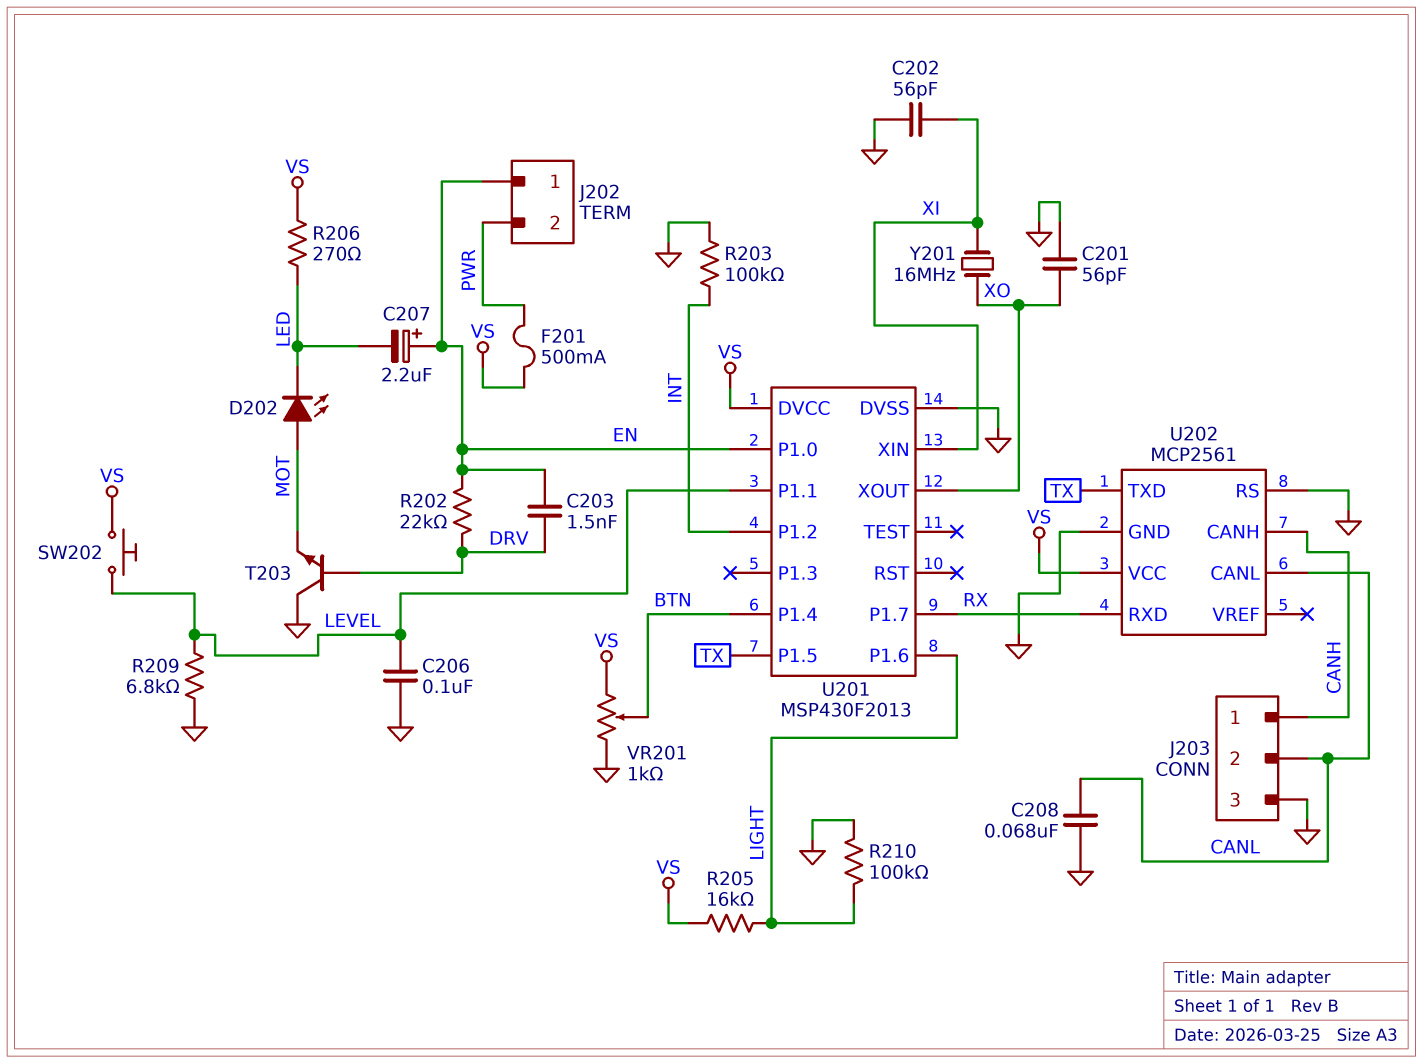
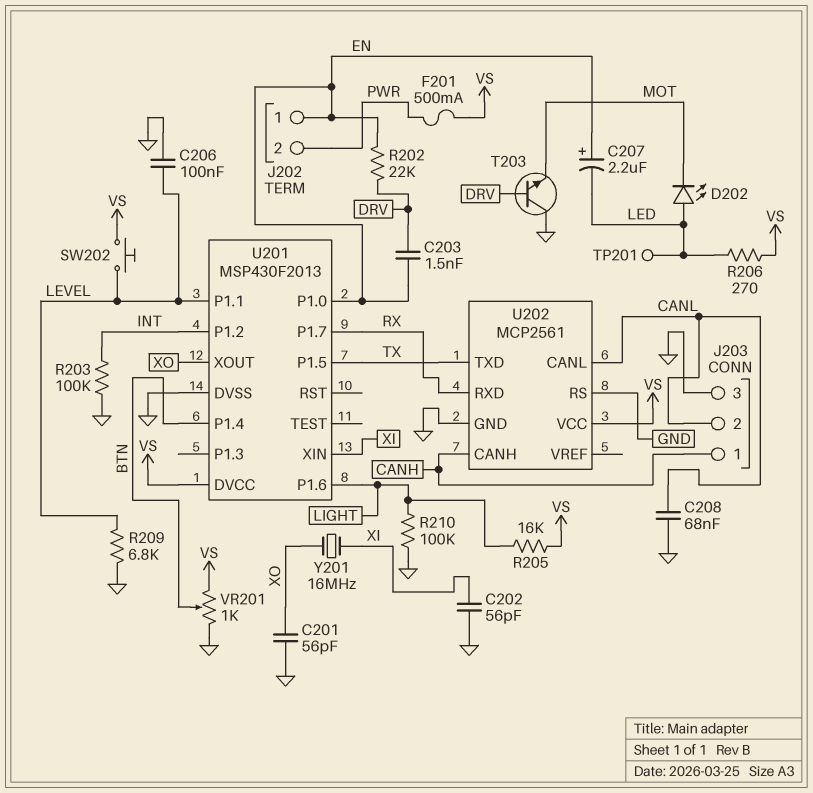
D202: LED (A MOT, K LED) -> LED (A LED, K MOT)
TP201: none -> test point (LED)

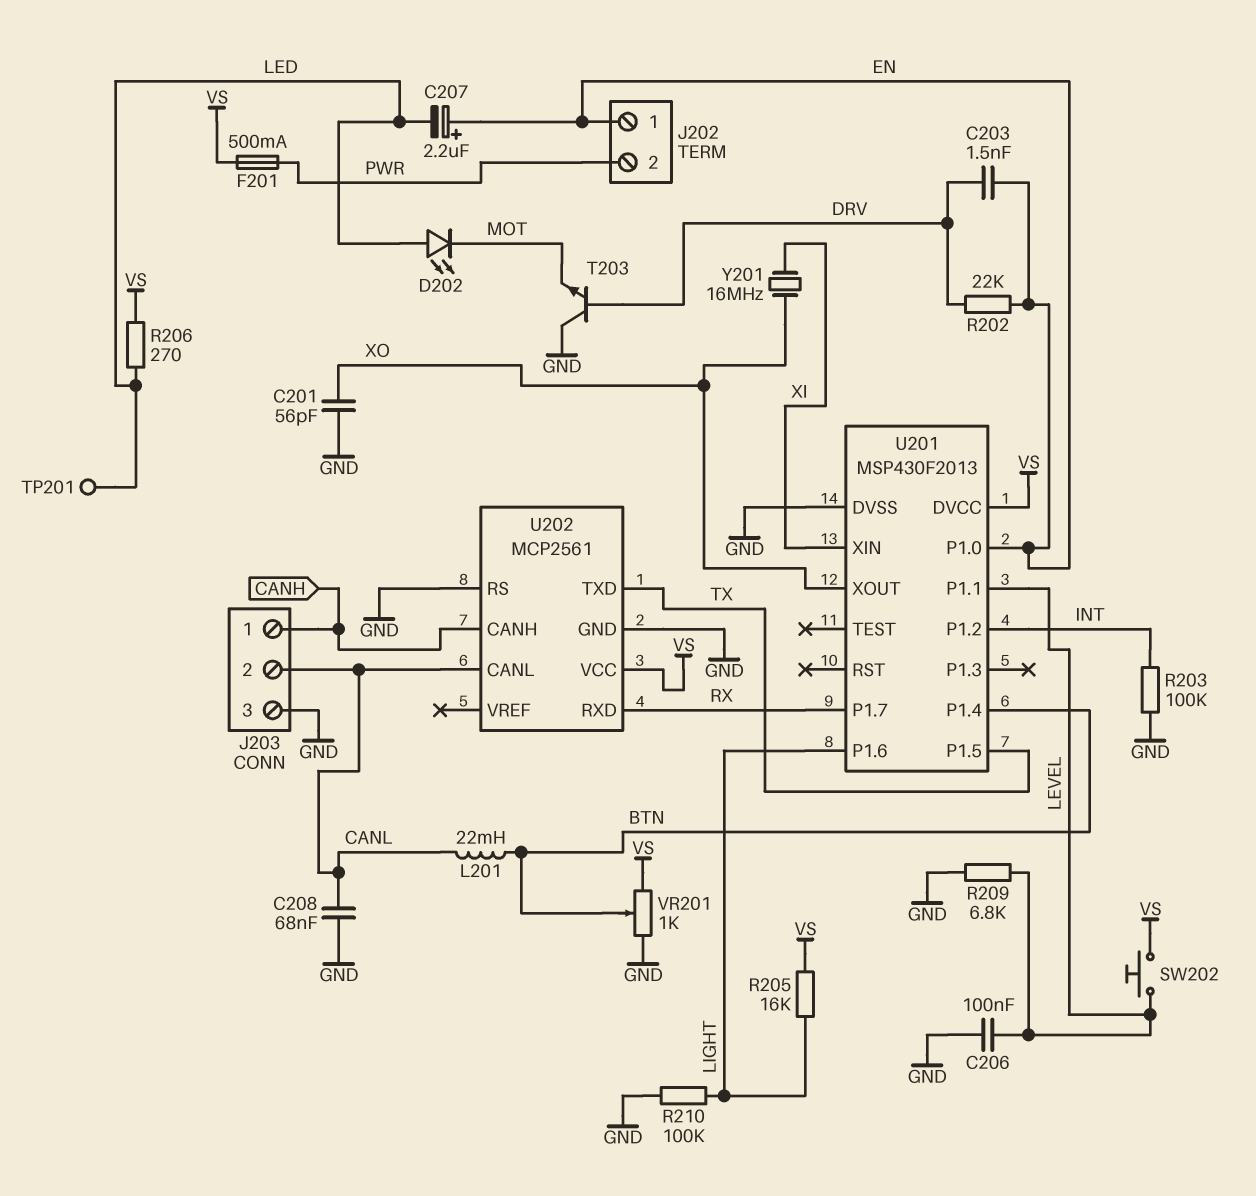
C202: 56pF (GND, XI) -> none
L201: none -> 22mH (BTN, CANL)

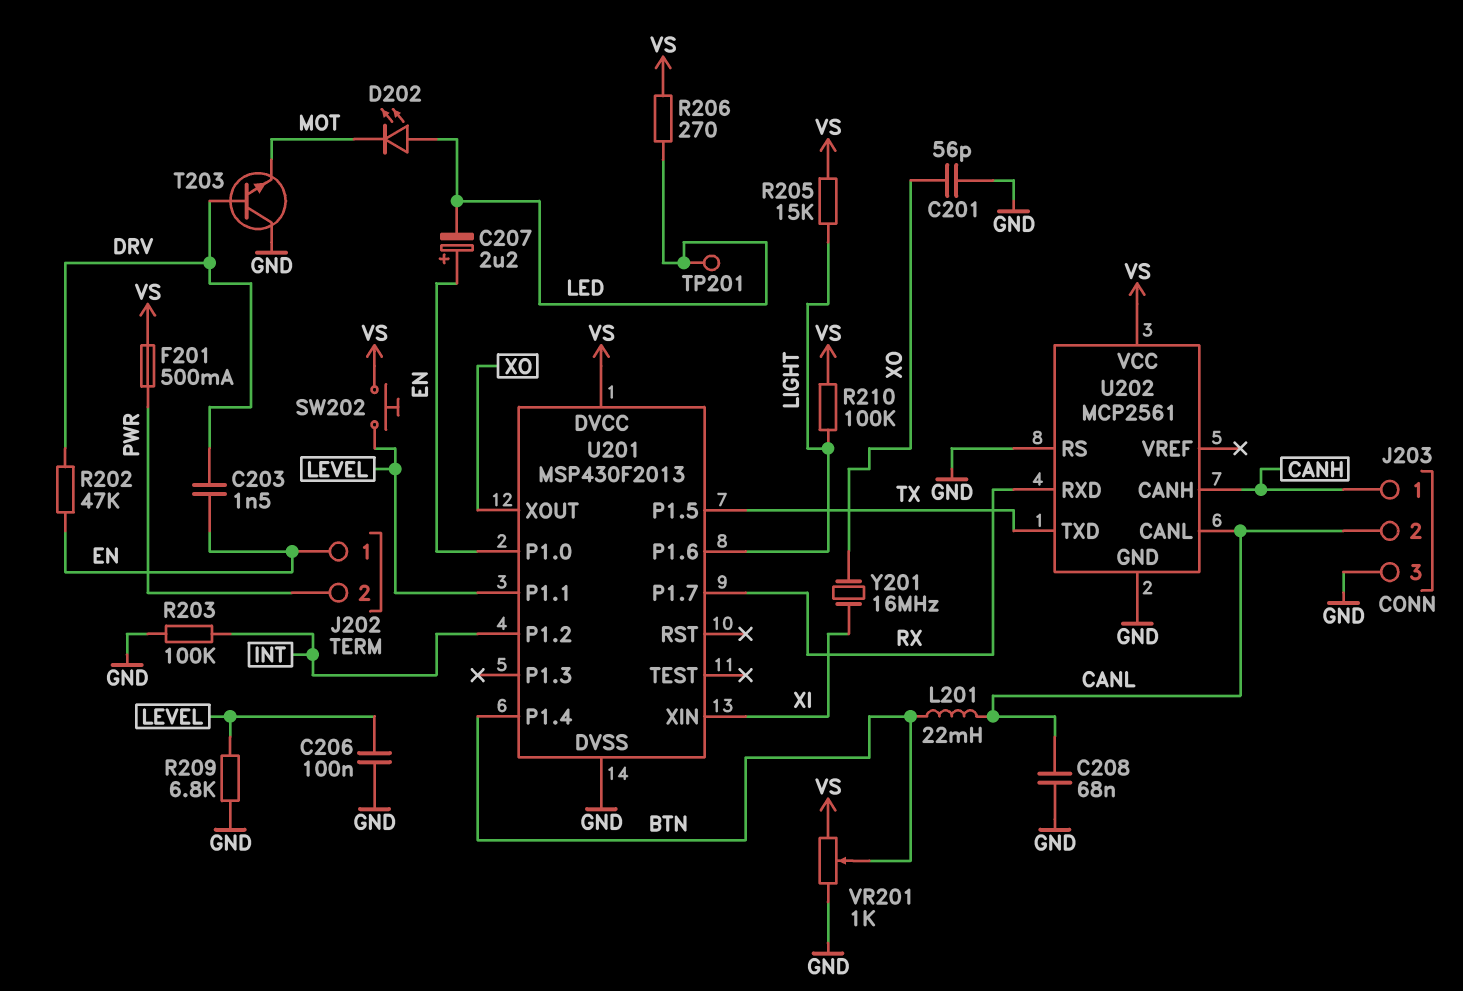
R202: 22k (DRV, EN) -> 47k (DRV, EN)
R205: 16k (LIGHT, VS) -> 15k (LIGHT, VS)
R210: 100k (GND, LIGHT) -> 100k (LIGHT, VS)

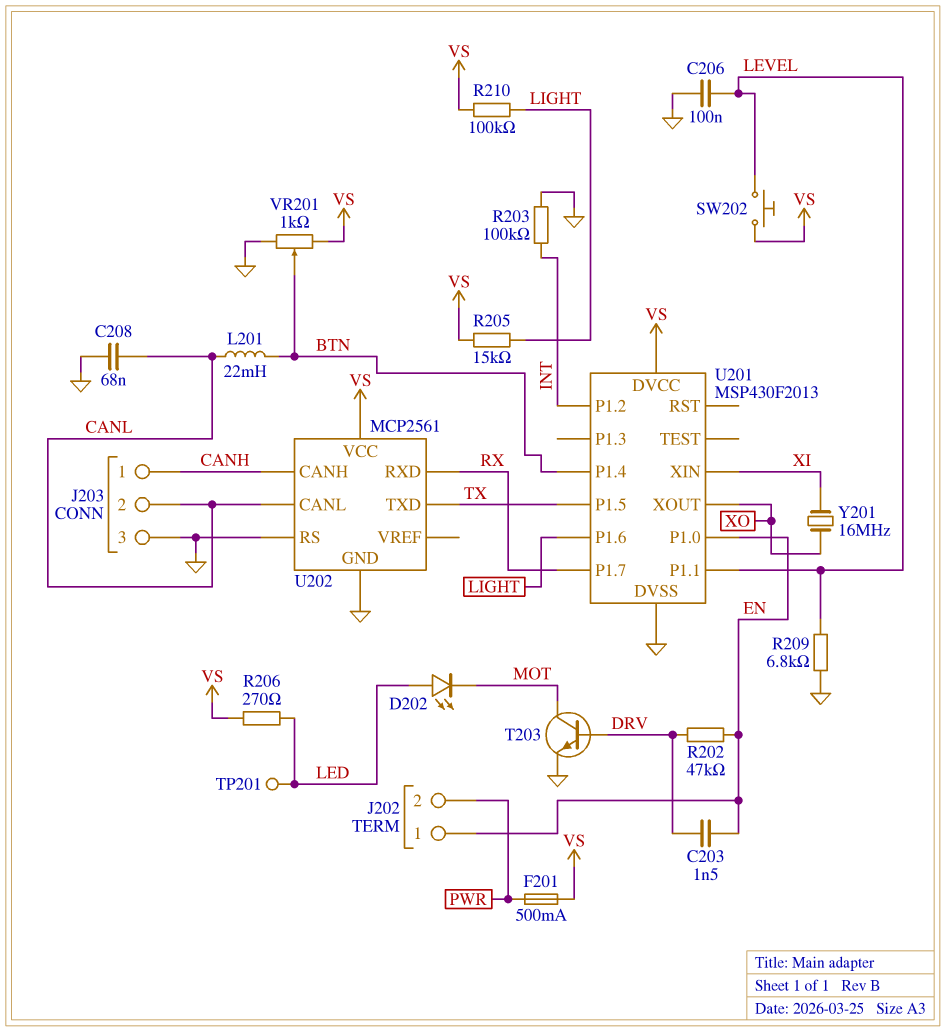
C201: 56pF (GND, XO) -> none
C207: 2.2uF (plus EN, minus LED) -> none
T203: NPN (B DRV, C GND, E MOT) -> NPN (B DRV, C MOT, E GND)

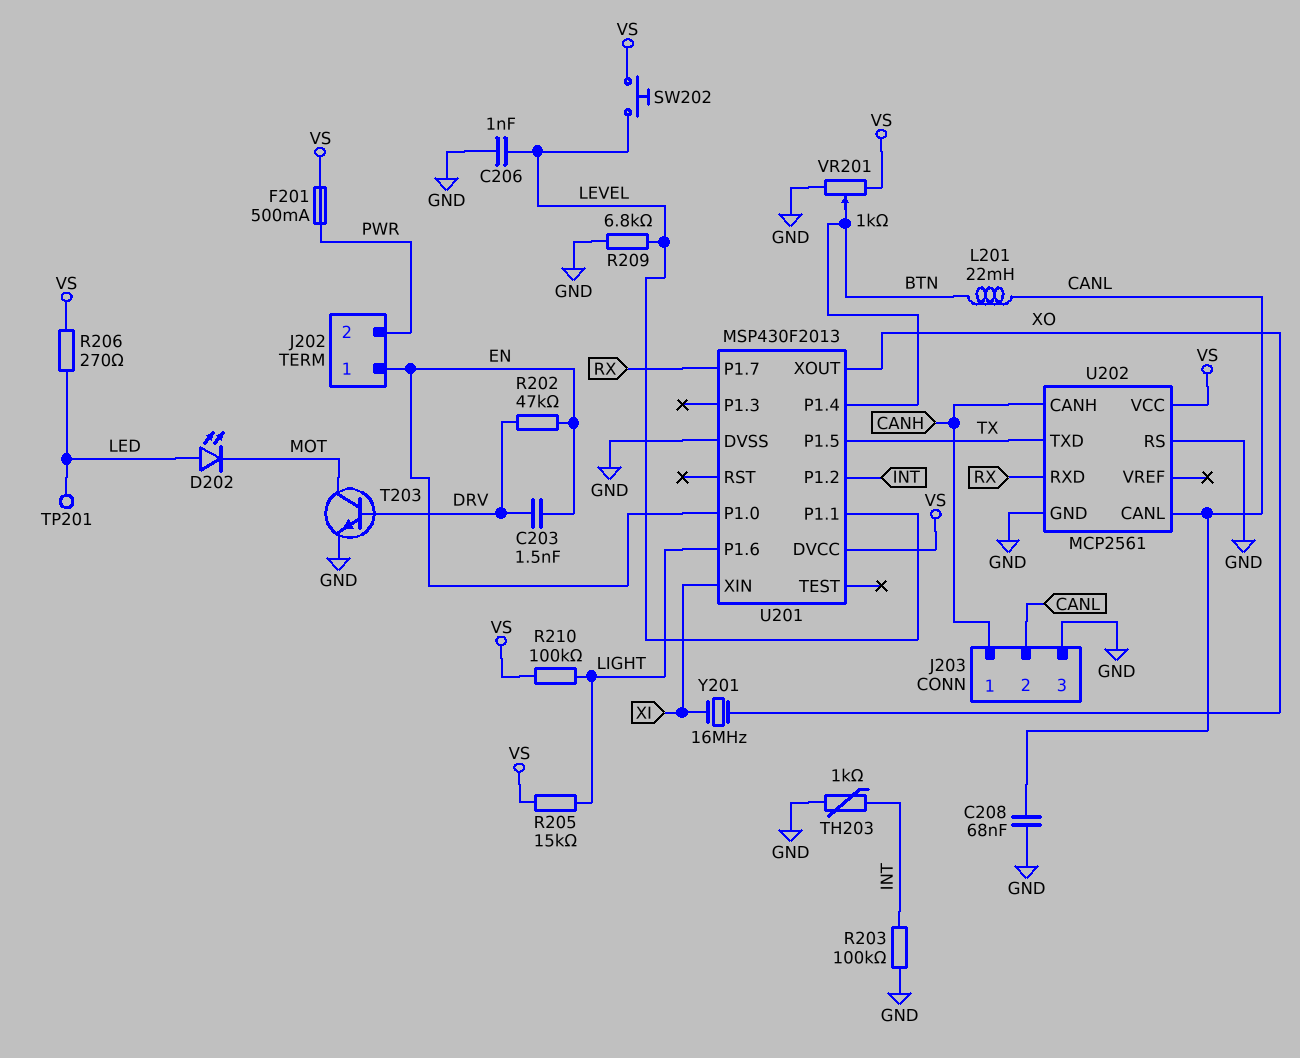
C206: 100nF (GND, LEVEL) -> 1nF (GND, LEVEL)
TH203: none -> 1k (GND, INT)

